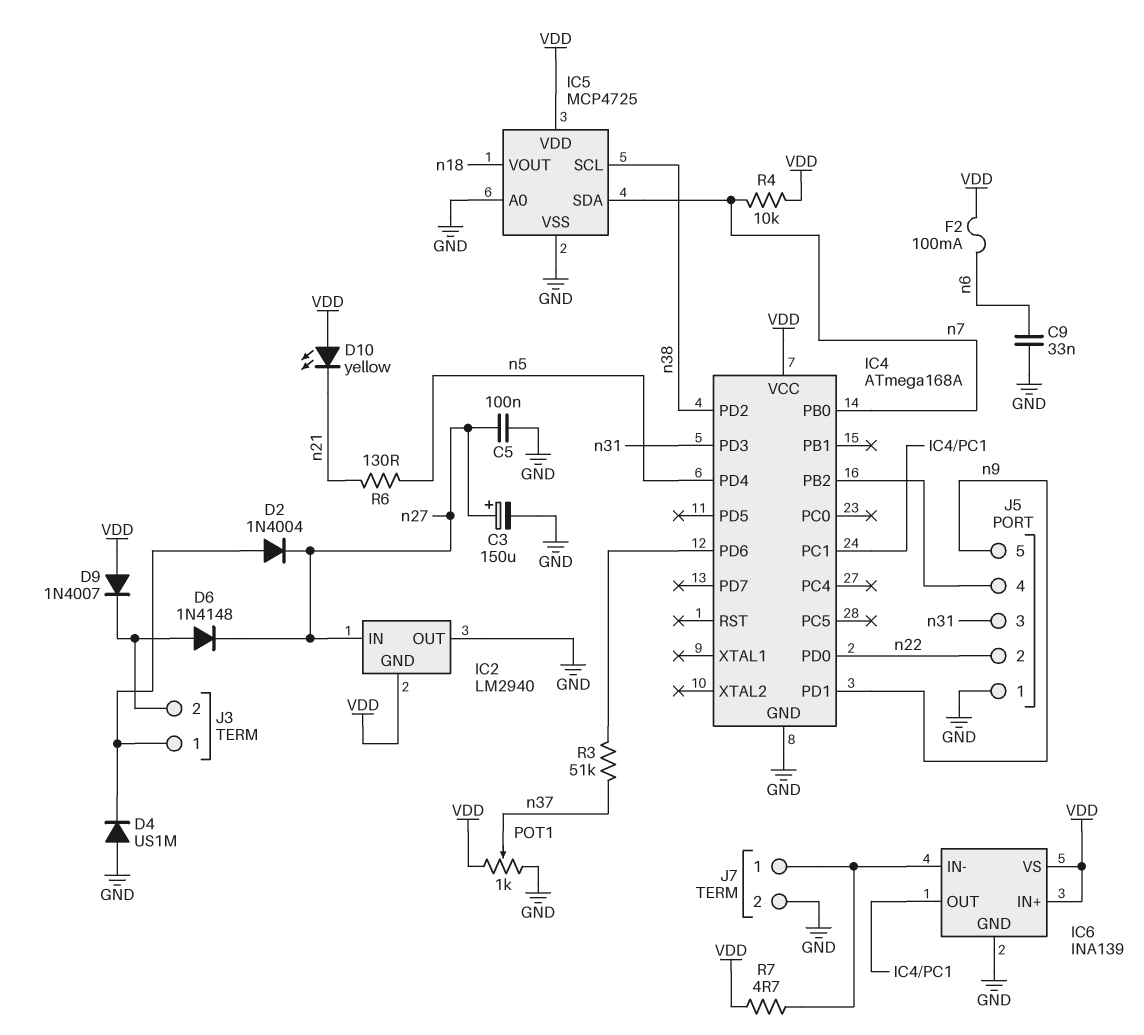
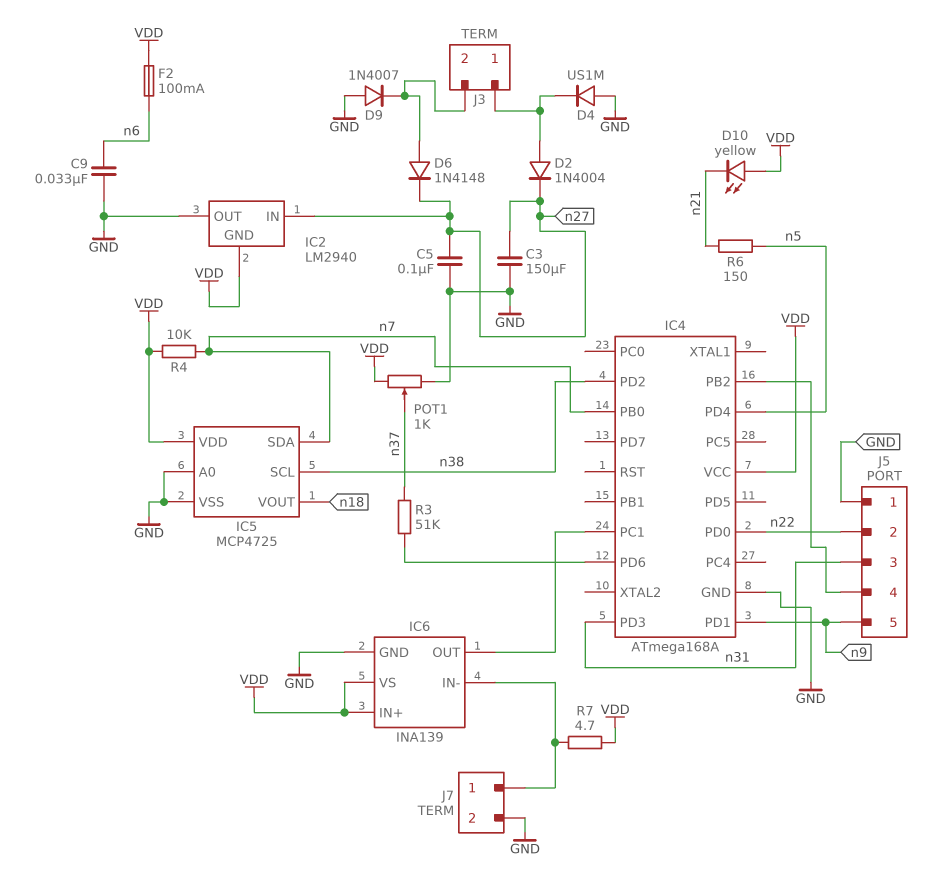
C3: 150uF (plus n27, minus GND) -> 150uF (GND, n27)
D9: diode 1N4007 (A VDD, K J3/2) -> diode 1N4007 (A GND, K J3/2)
R6: 130 (n5, n21) -> 150 (n5, n21)

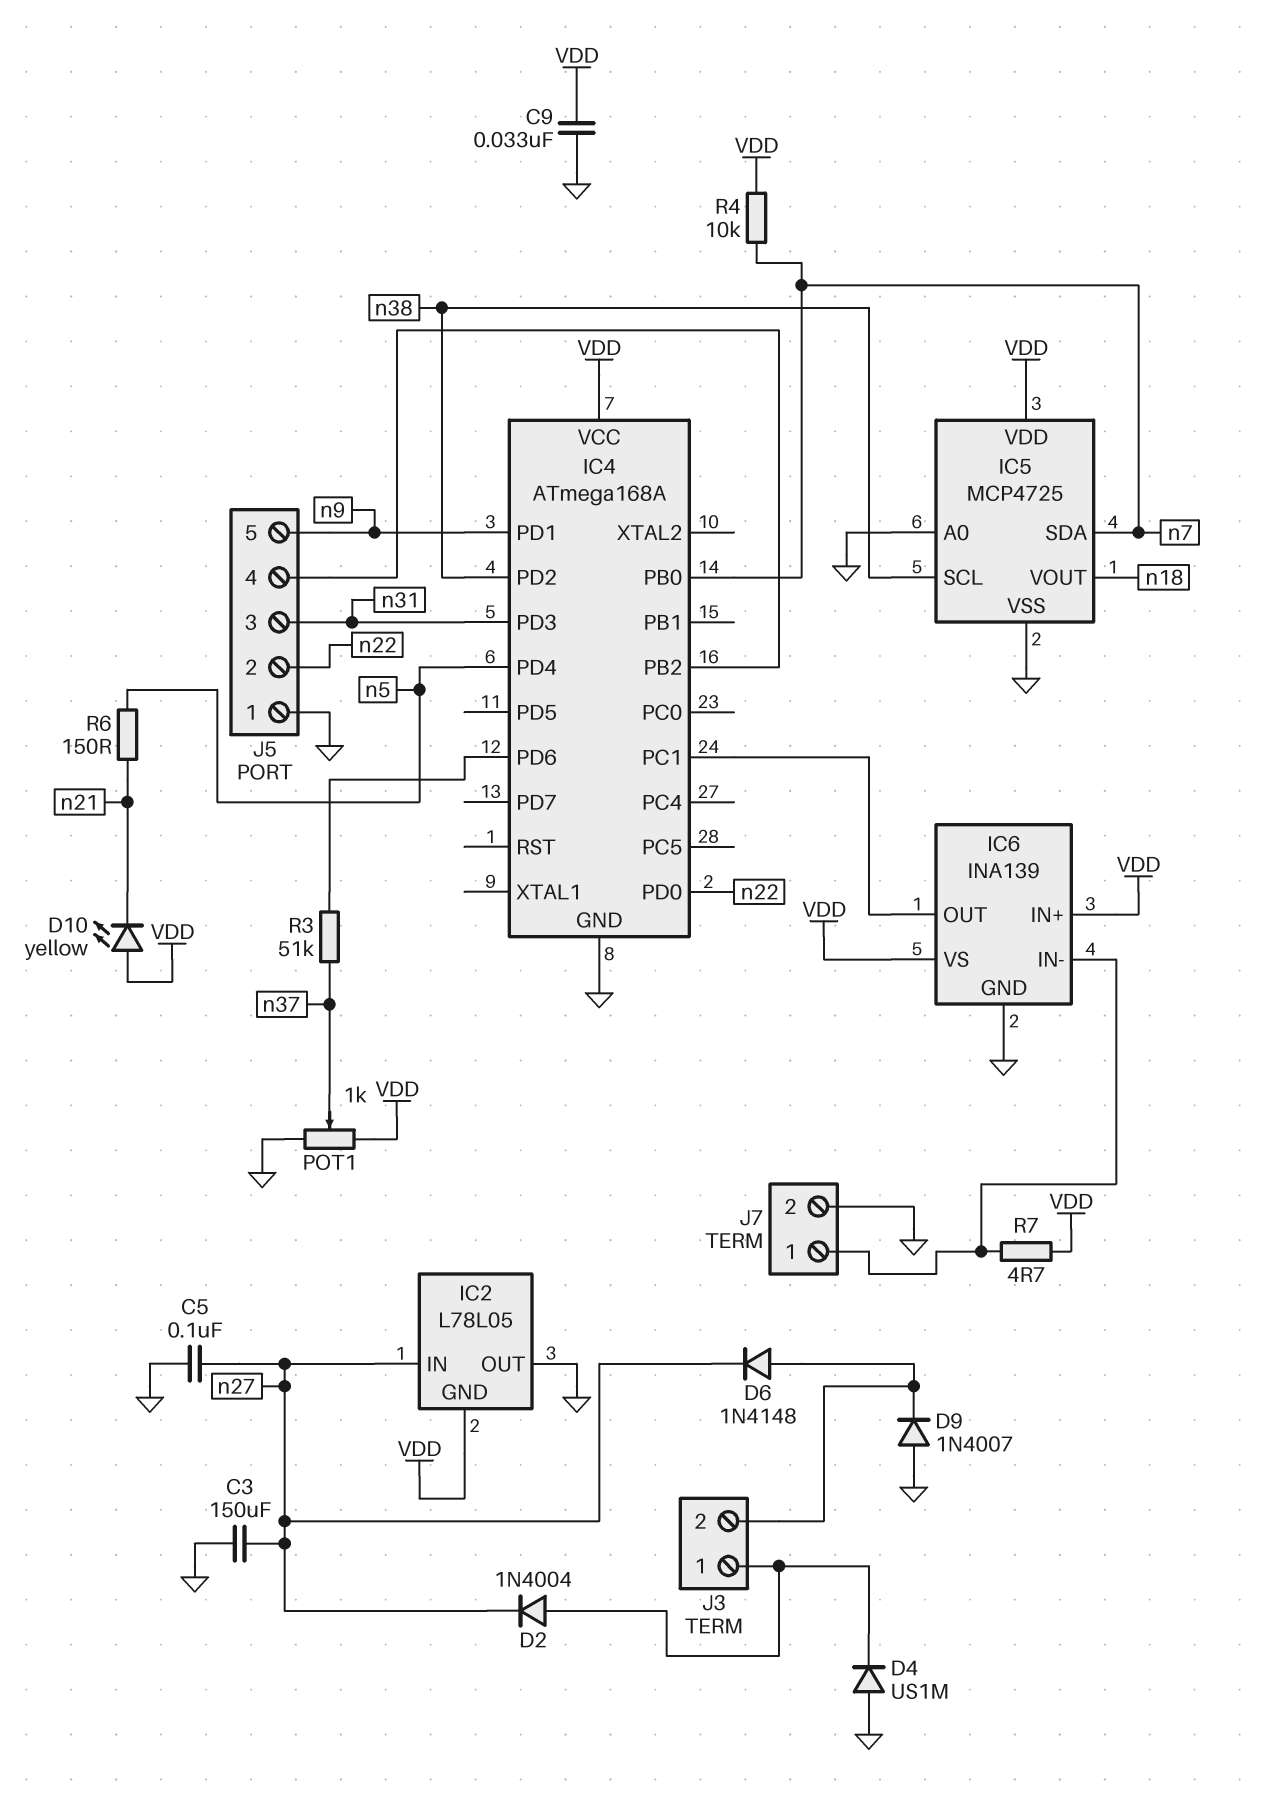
C9: 33nF (GND, n6) -> 33nF (GND, VDD)
F2: 100mA (VDD, n6) -> none
IC2: LM2940 -> L78L05

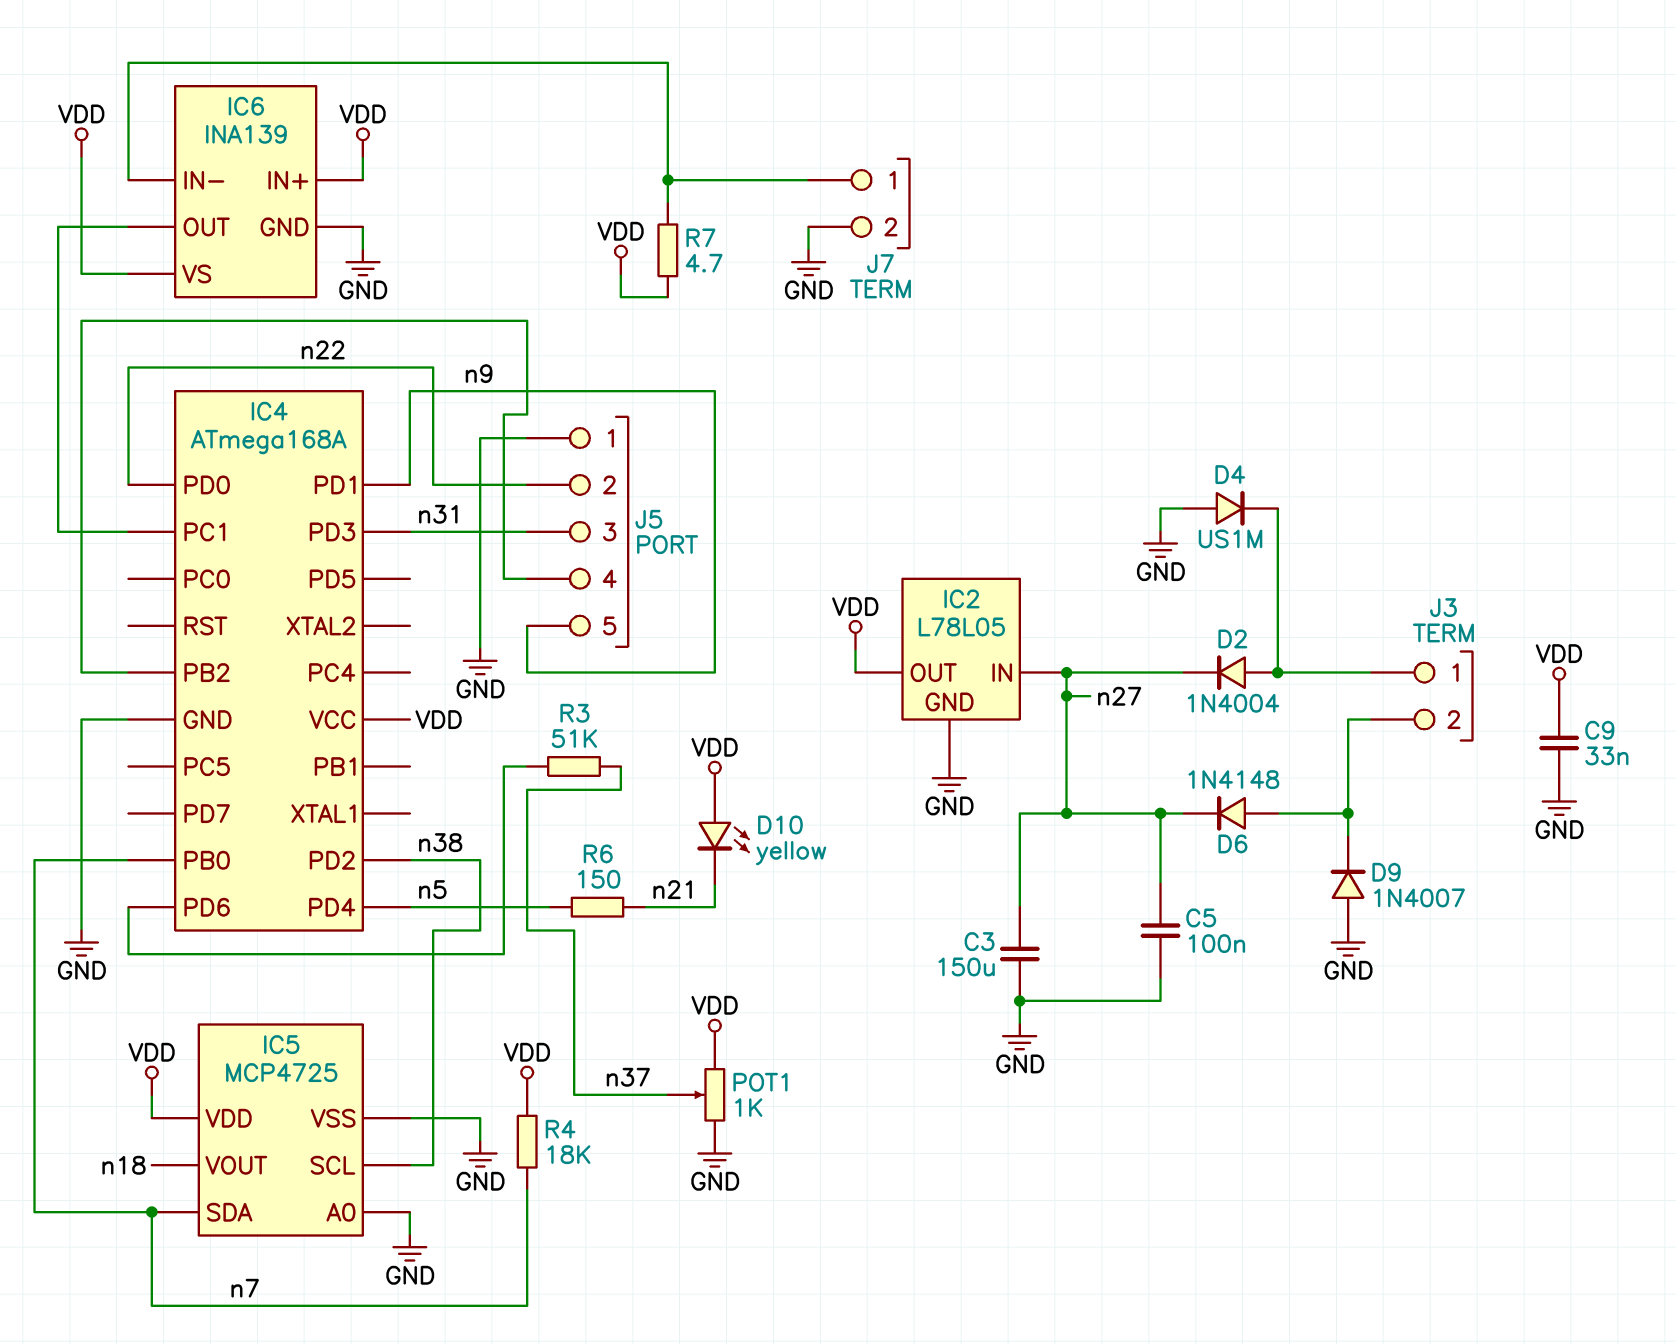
IC2 pin GND: VDD -> GND
IC2 pin OUT: GND -> VDD
R4: 10k (VDD, n7) -> 18k (VDD, n7)

